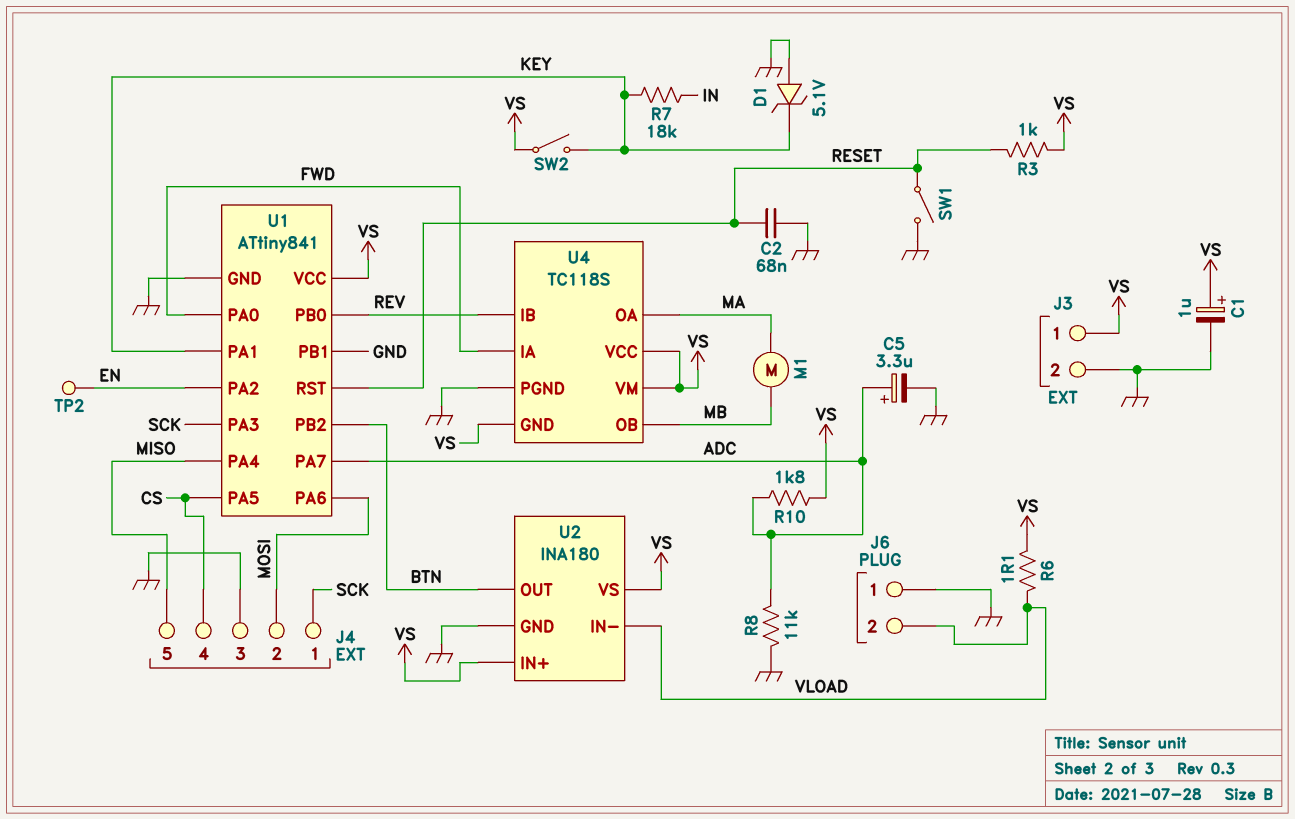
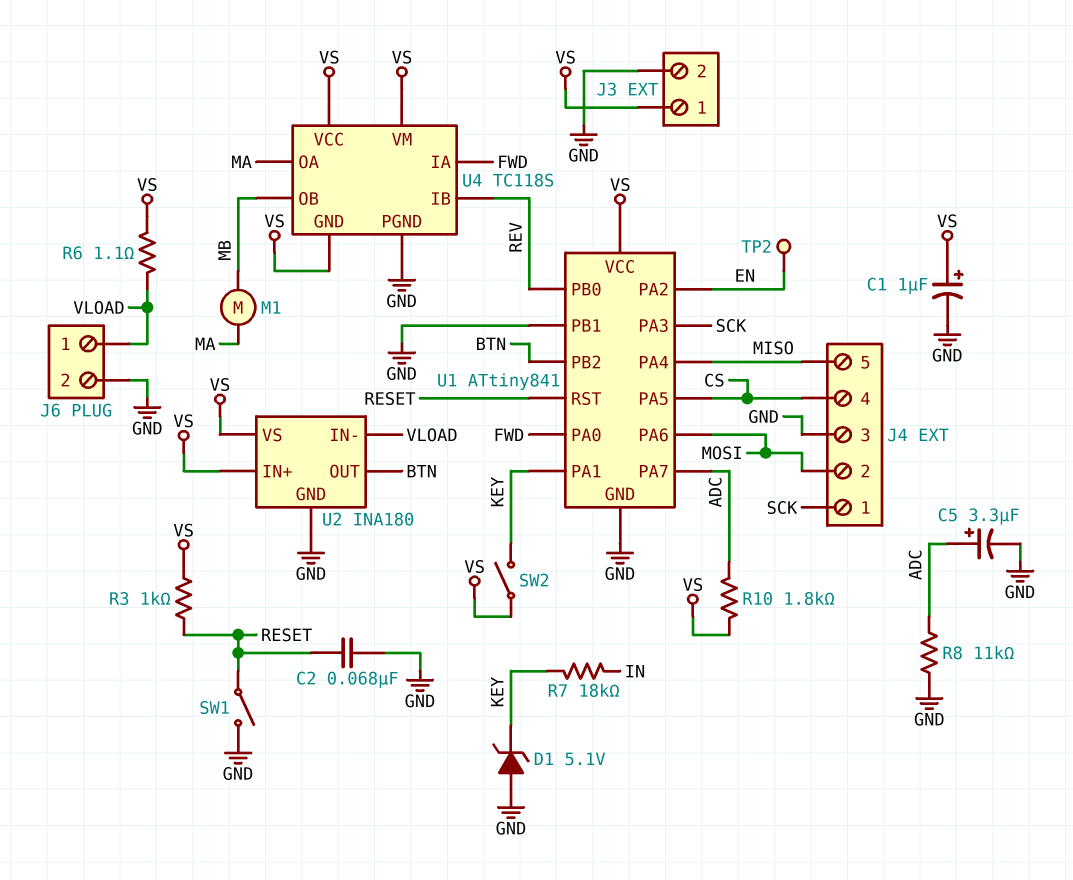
J6 pin 1: GND -> VLOAD
J6 pin 2: VLOAD -> GND

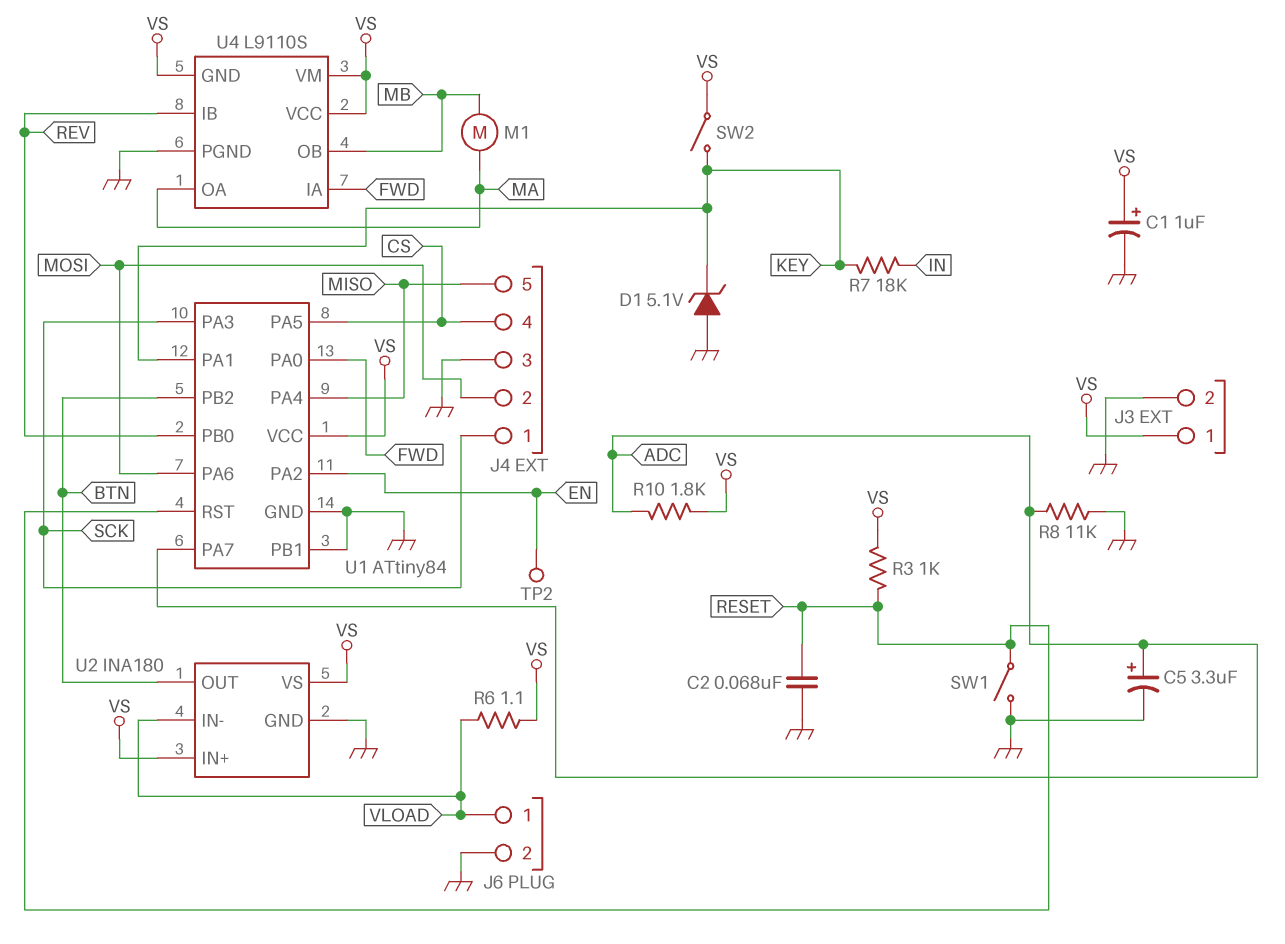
U1: ATtiny841 -> ATtiny84
U4: TC118S -> L9110S

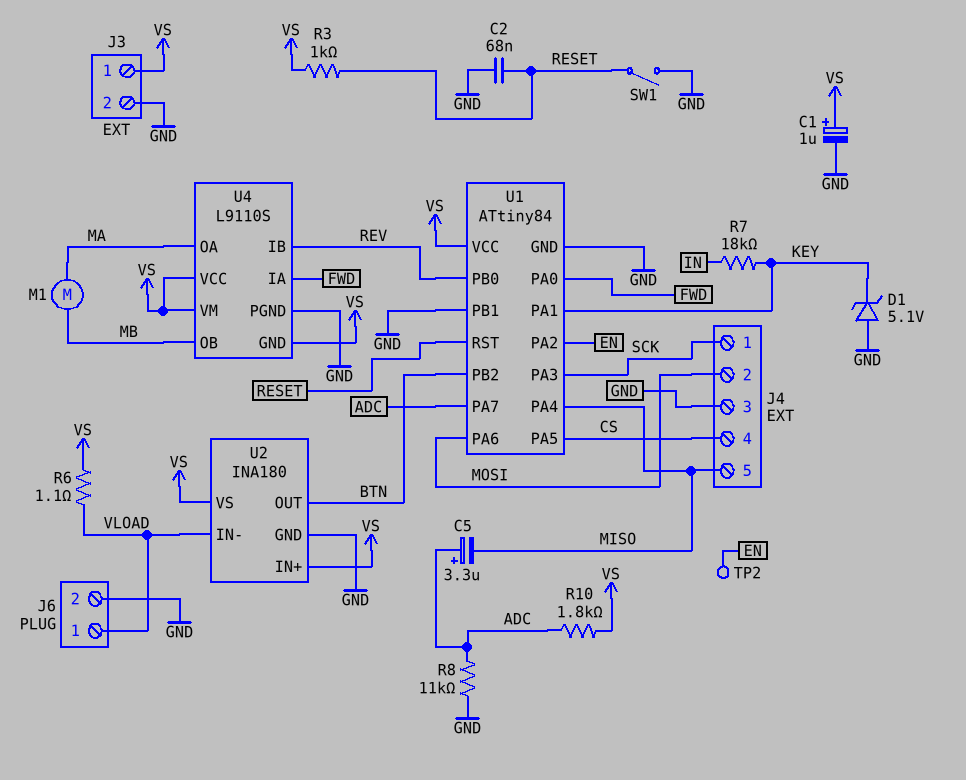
C5: 3.3uF (plus ADC, minus GND) -> 3.3uF (plus ADC, minus MISO)
SW2: switch (KEY, VS) -> none

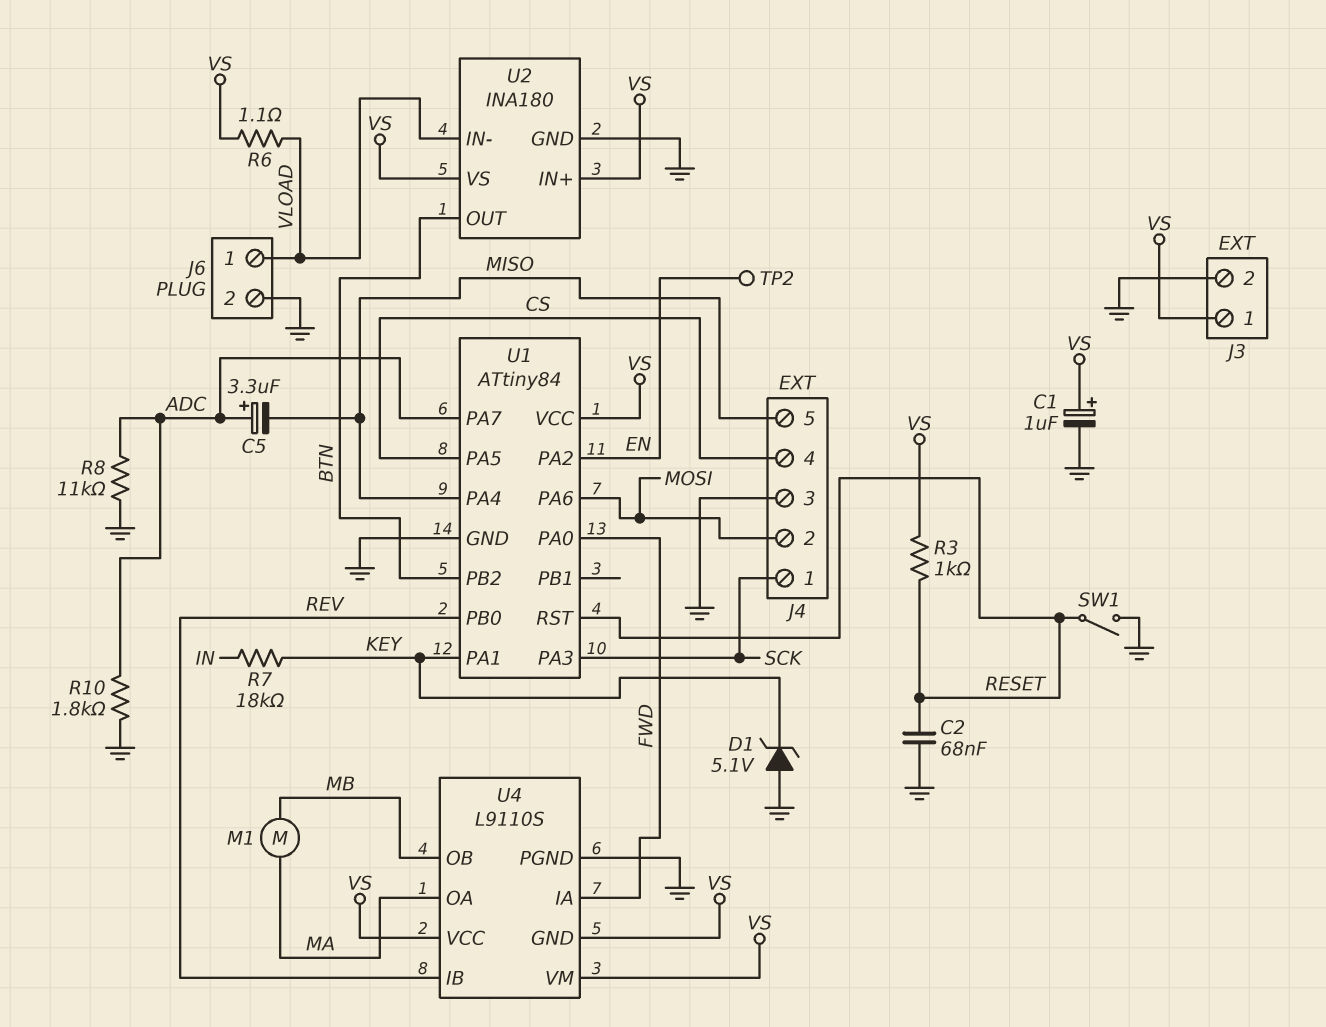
R10: 1.8k (ADC, VS) -> 1.8k (ADC, GND)
U1 pin PB1: GND -> none

